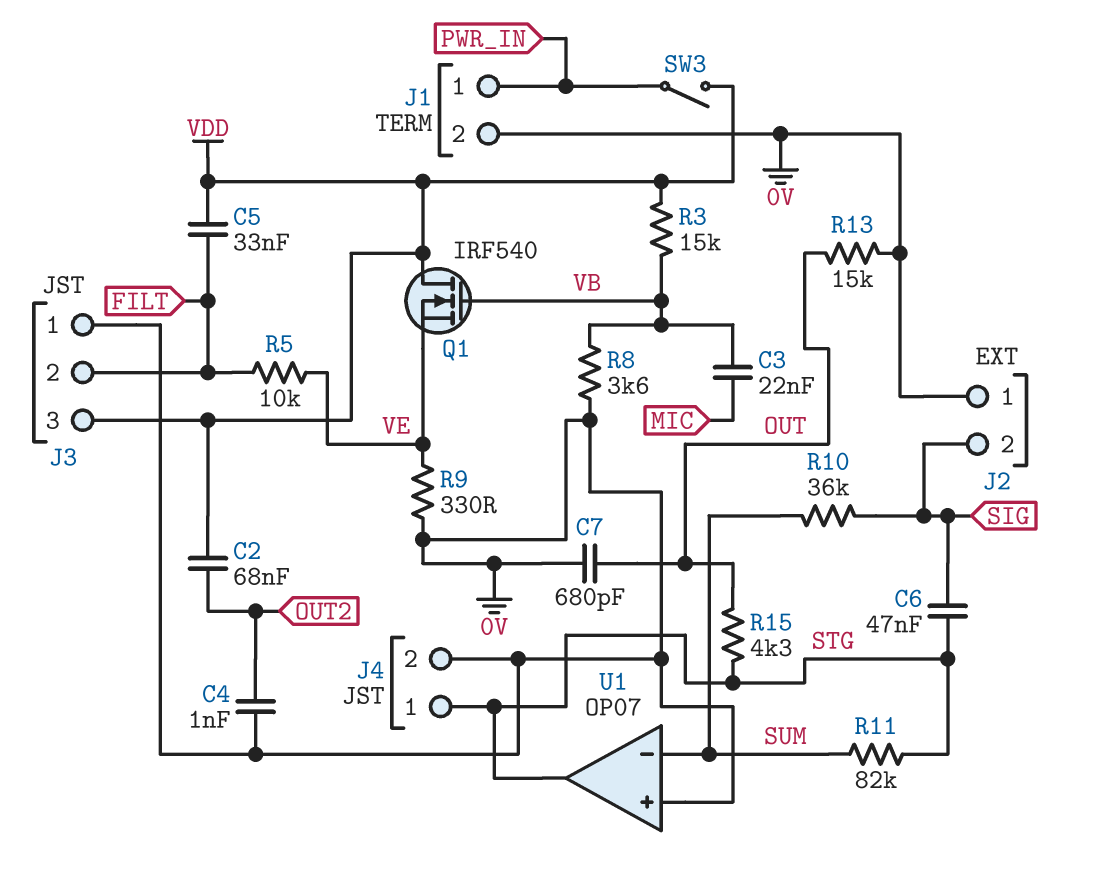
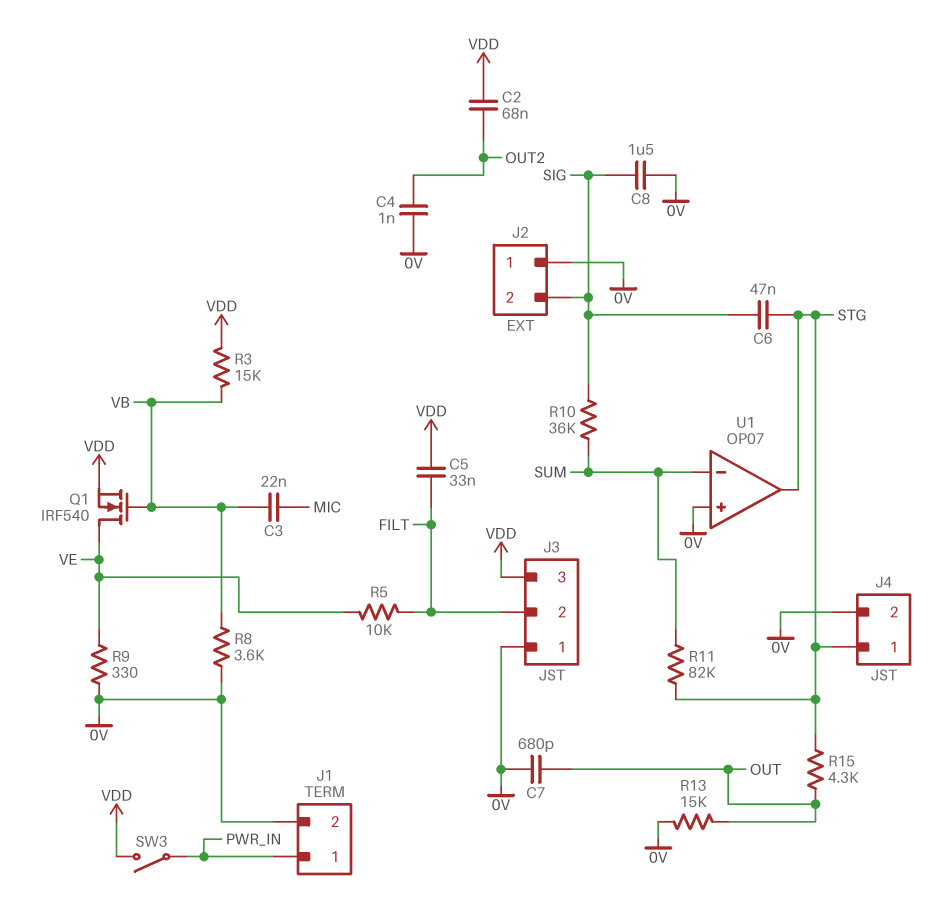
C8: none -> 1.5uF (0V, SIG)
Q1: NMOS IRF540 (G VB, D VDD, S VE) -> NMOS IRF540 (G VB, D VE, S VDD)

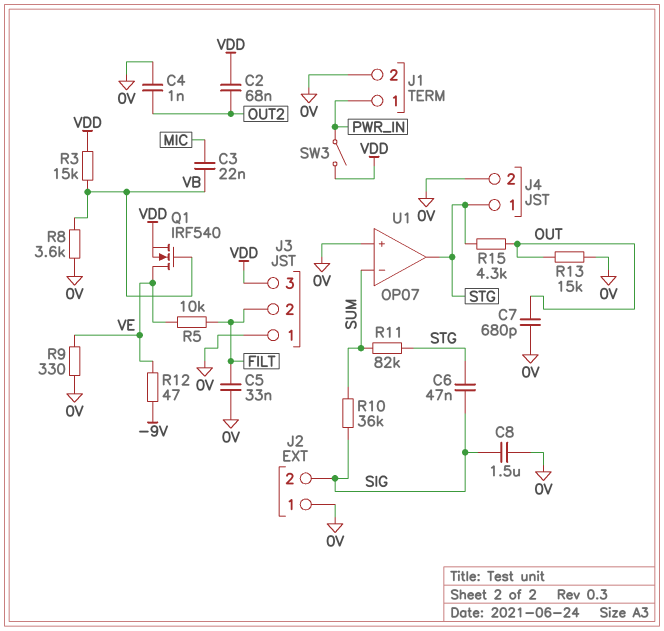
C5: 33nF (FILT, VDD) -> 33nF (0V, FILT)
R12: none -> 47 (-9V, VE)

